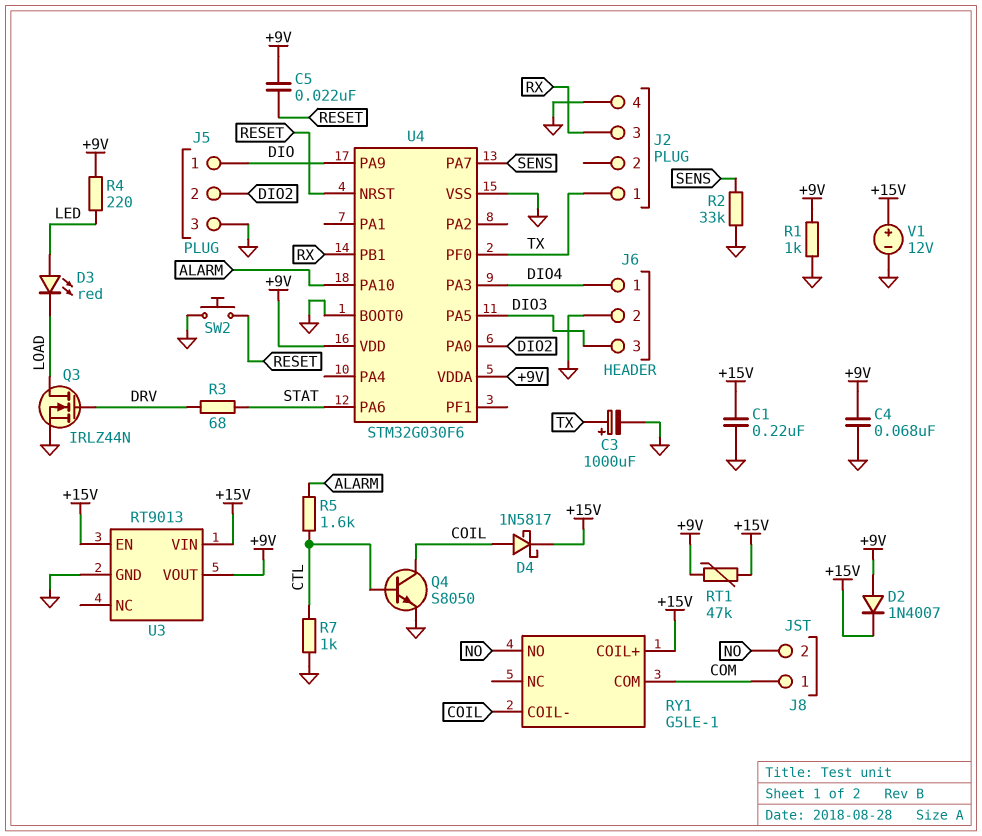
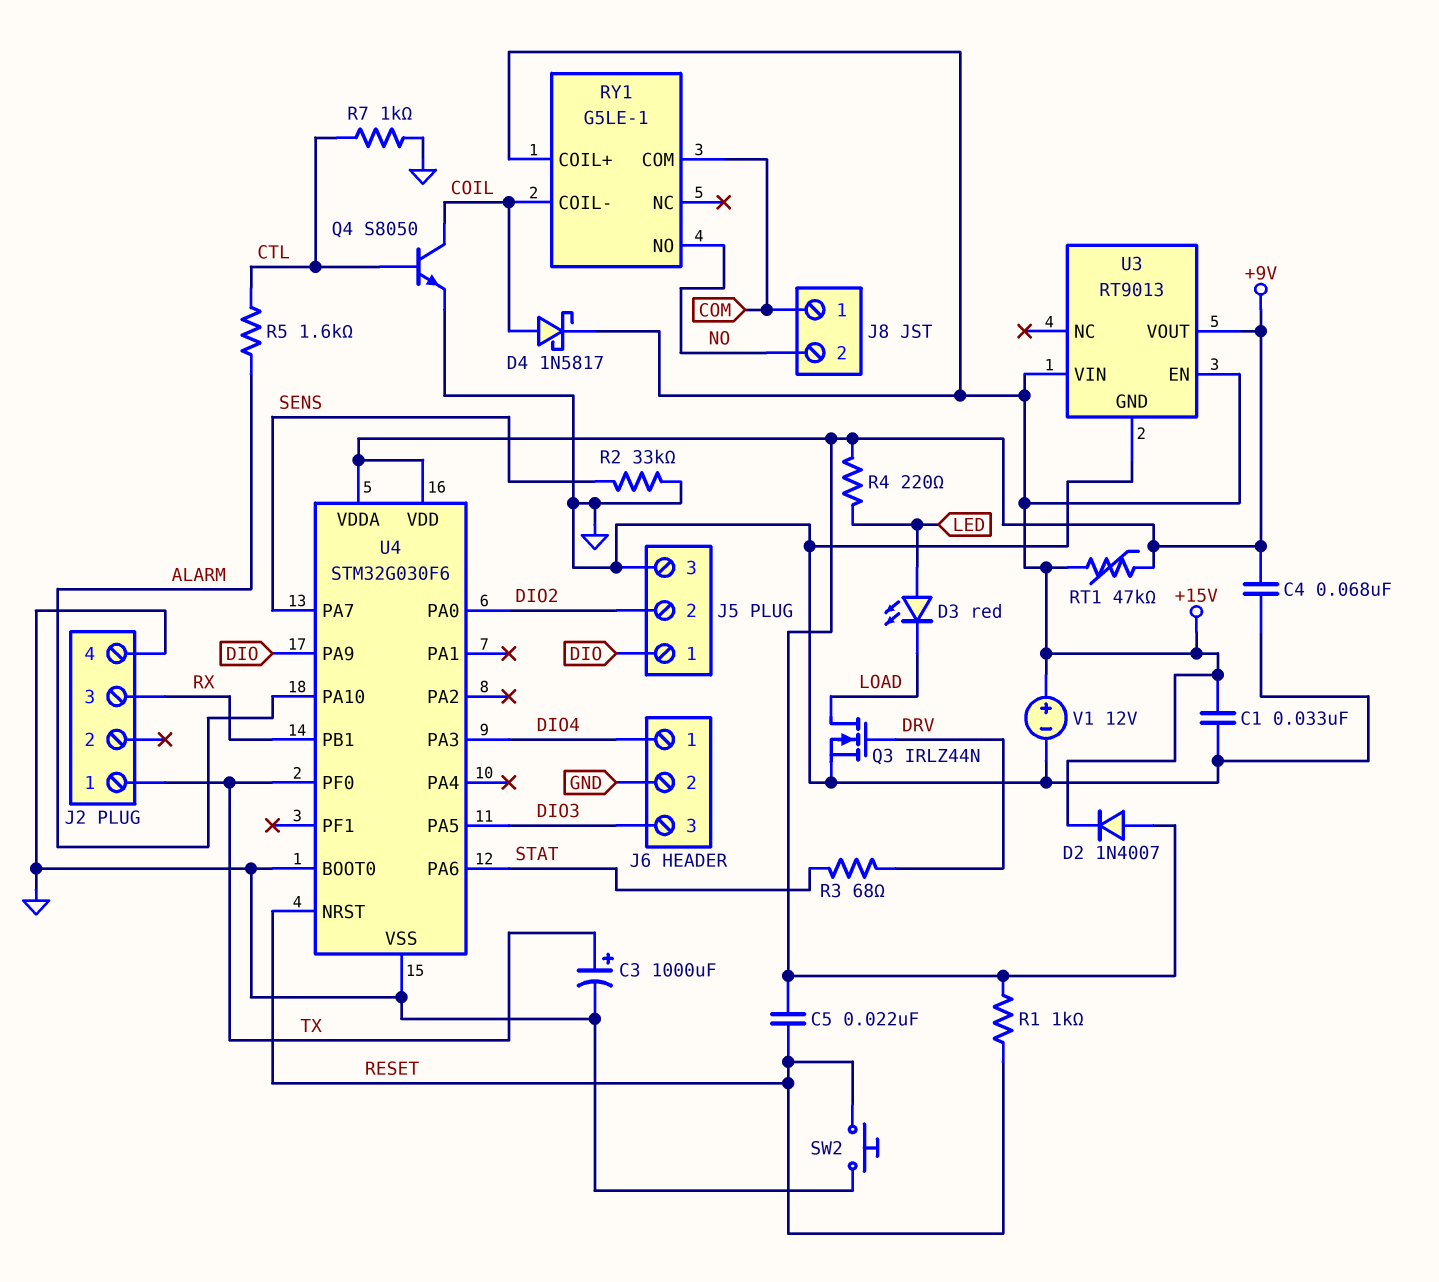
C1: 220nF (+15V, GND) -> 33nF (+15V, GND)
R1: 1k (+9V, GND) -> 1k (+9V, RESET)

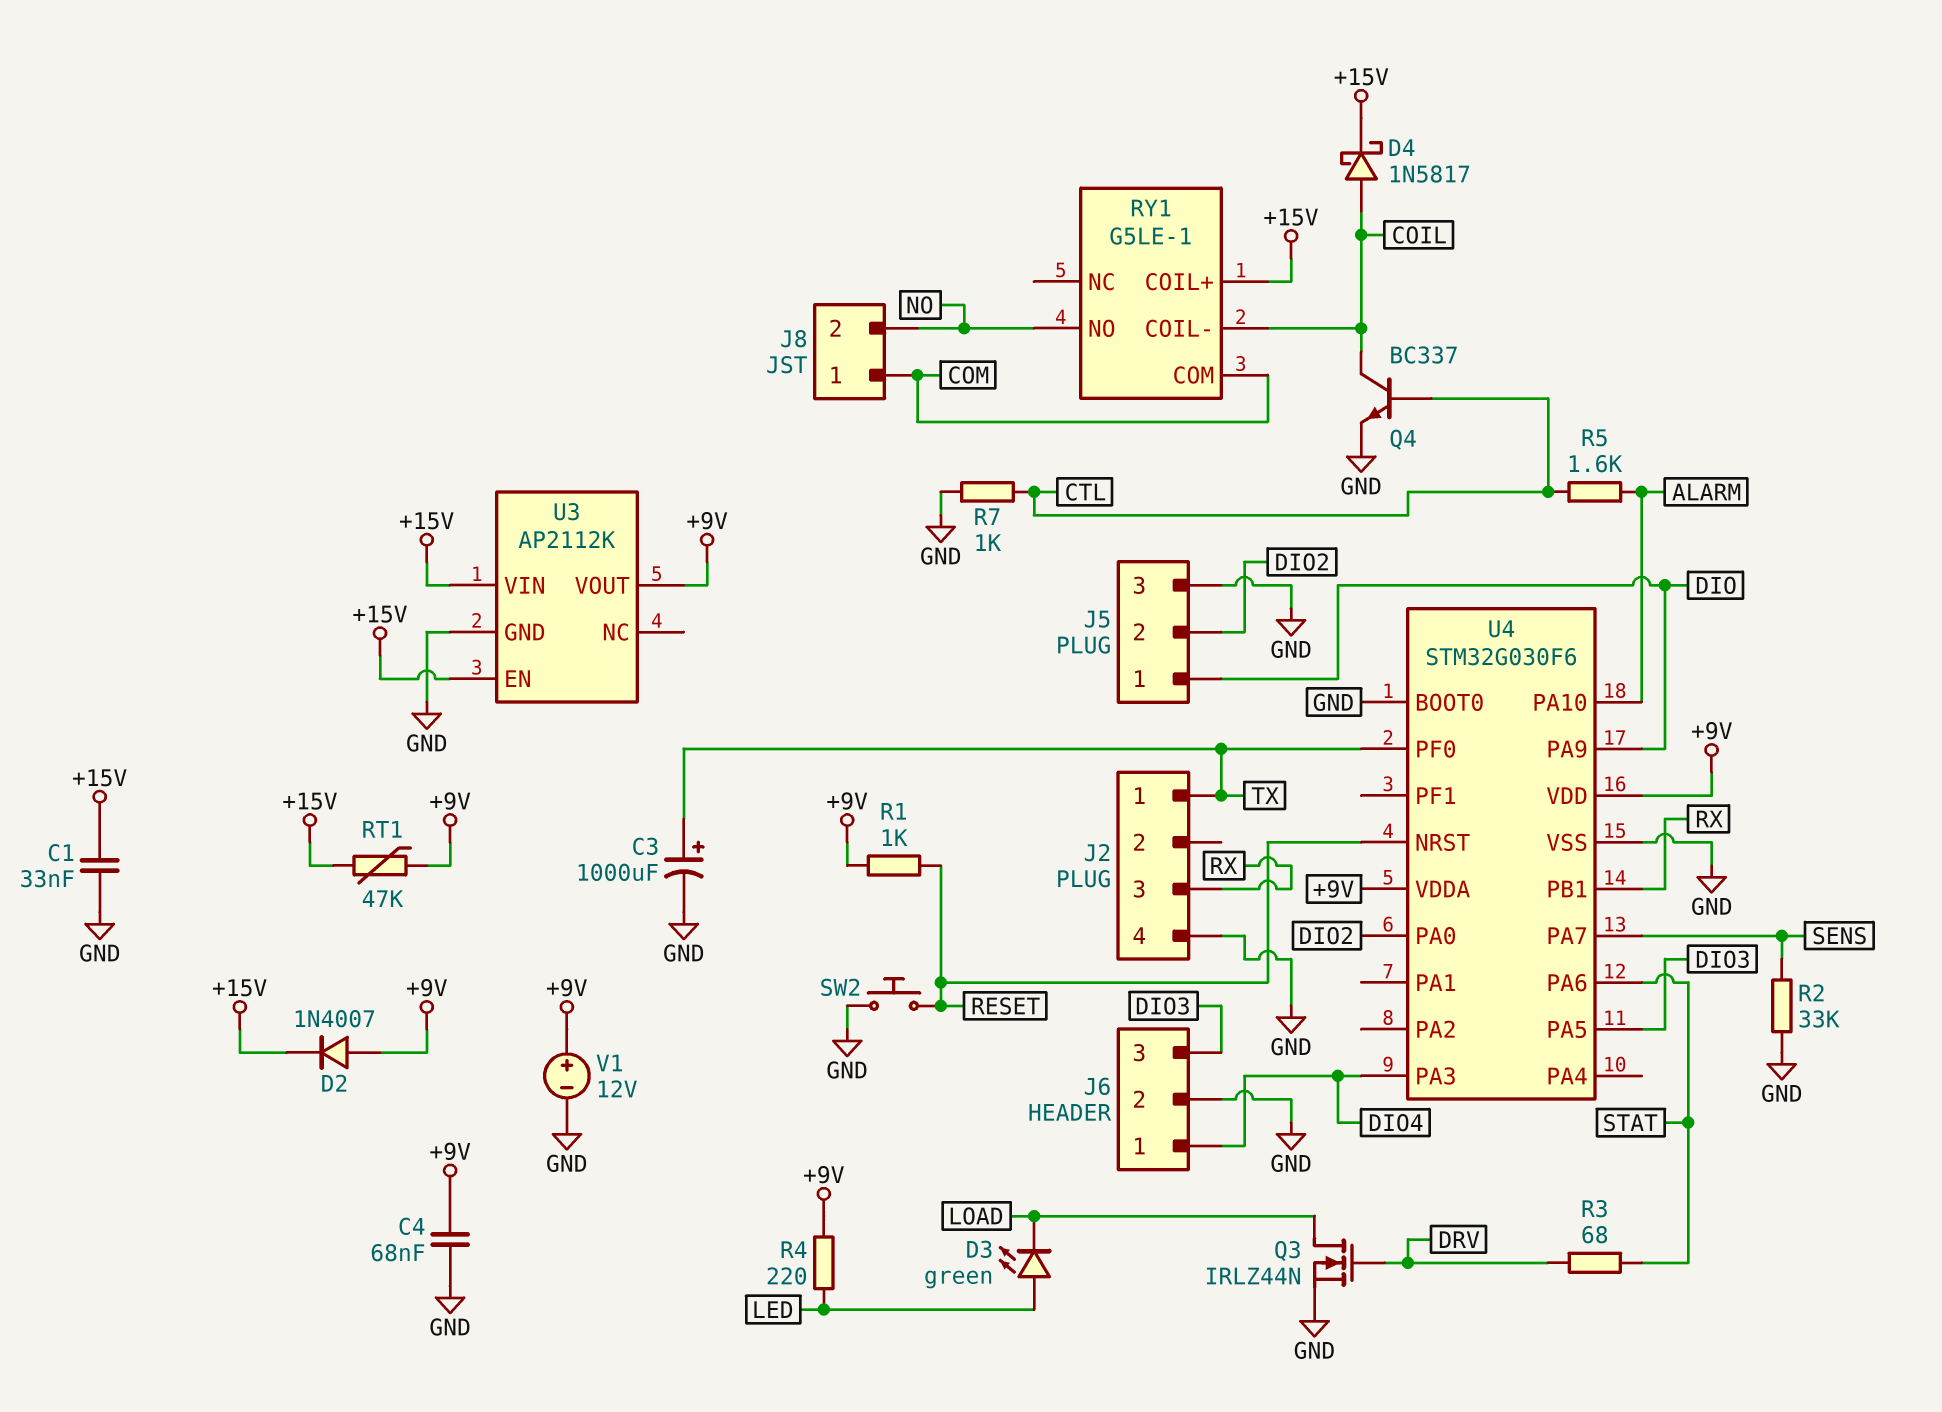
C5: 22nF (+9V, RESET) -> none
D3: LED red (A LED, K LOAD) -> LED green (A LED, K LOAD)
Q4: NPN S8050 (B CTL, C COIL, E GND) -> NPN BC337 (B CTL, C COIL, E GND)
U3: RT9013 -> AP2112K
V1: 12V (plus +15V, minus GND) -> 12V (plus +9V, minus GND)

